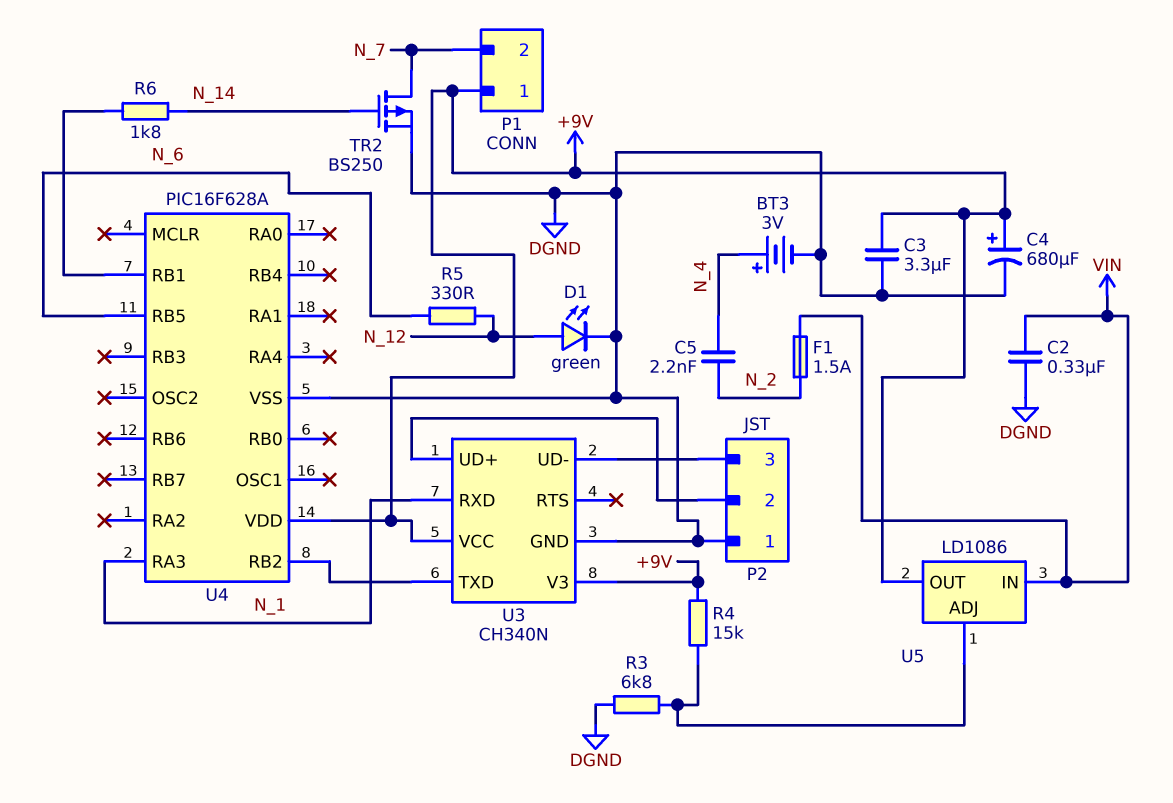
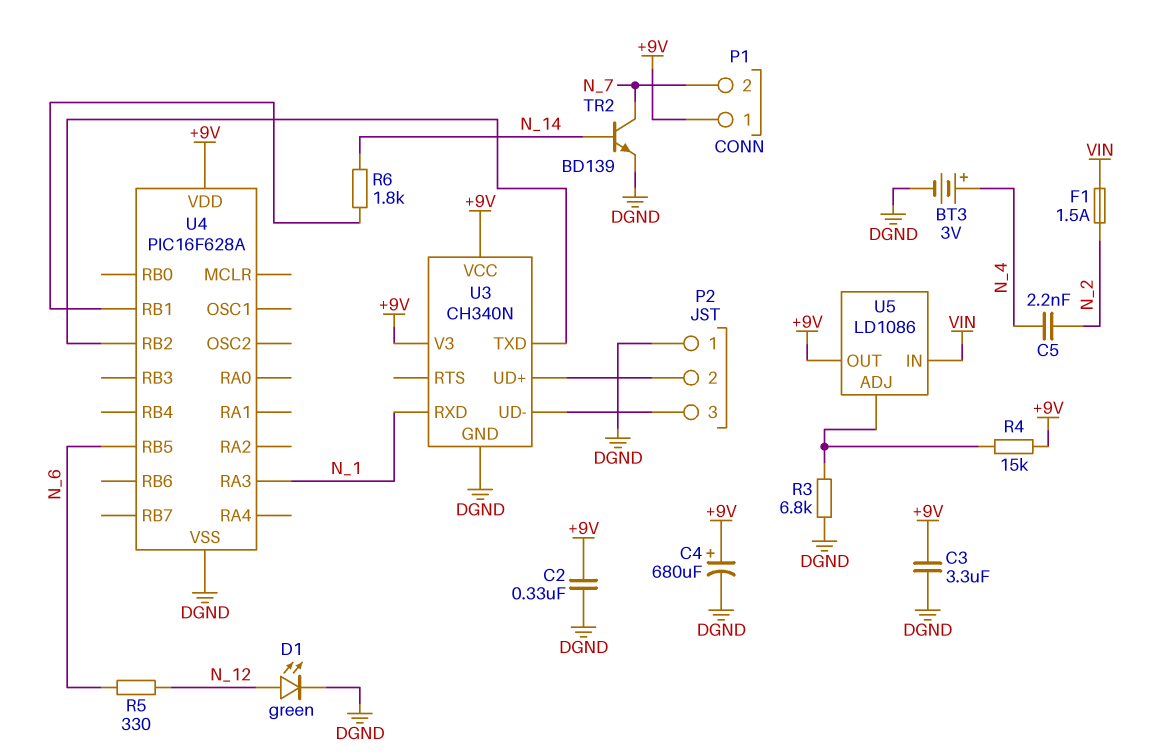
C2: 330nF (DGND, VIN) -> 330nF (+9V, DGND)
TR2: PMOS BS250 (G N_14, D N_7, S DGND) -> NPN BD139 (B N_14, C N_7, E DGND)

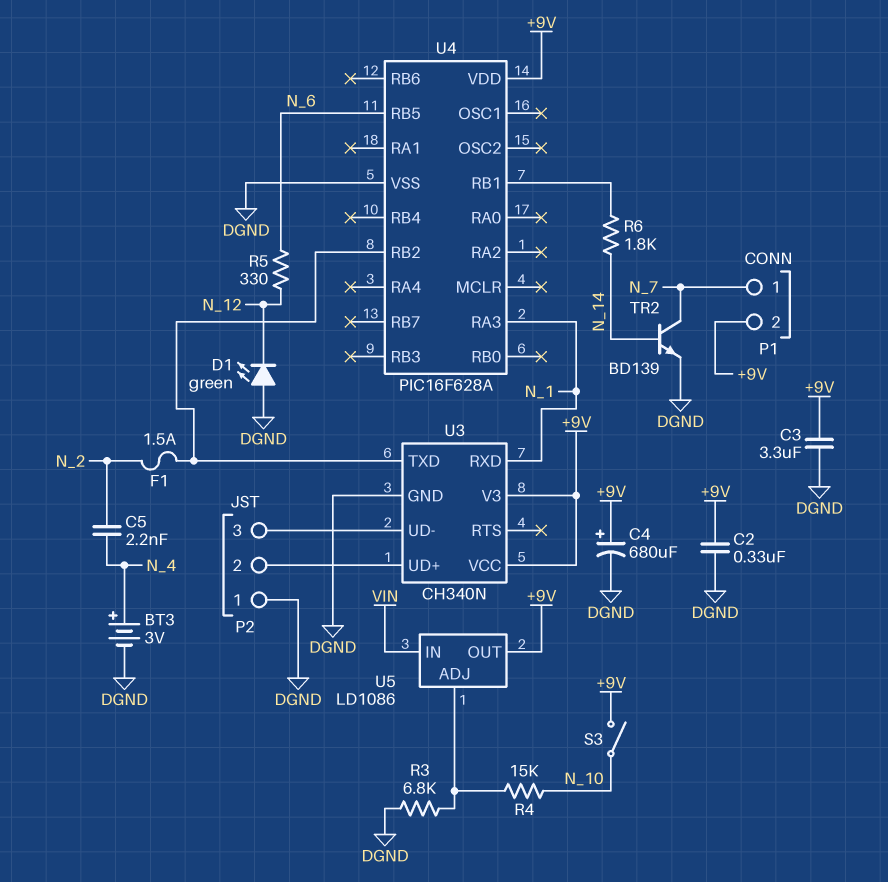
D1: LED green (A N_12, K DGND) -> LED green (A DGND, K N_12)
F1: 1.5A (N_2, VIN) -> 1.5A (N_2, U3/TXD)
P1 pin 1: +9V -> N_7
P1 pin 2: N_7 -> +9V
R4: 15k (+9V, U5/ADJ) -> 15k (N_10, U5/ADJ)
S3: none -> switch (+9V, N_10)

